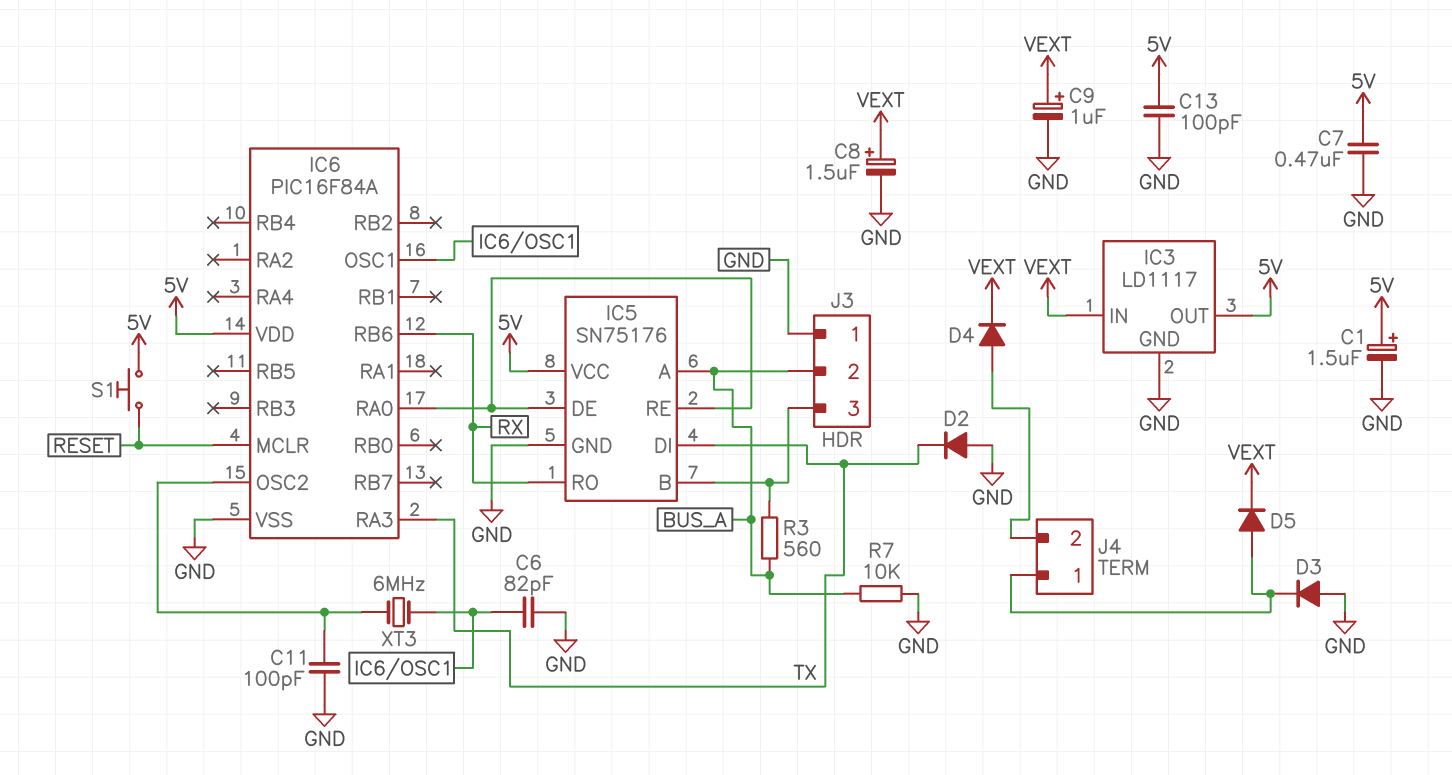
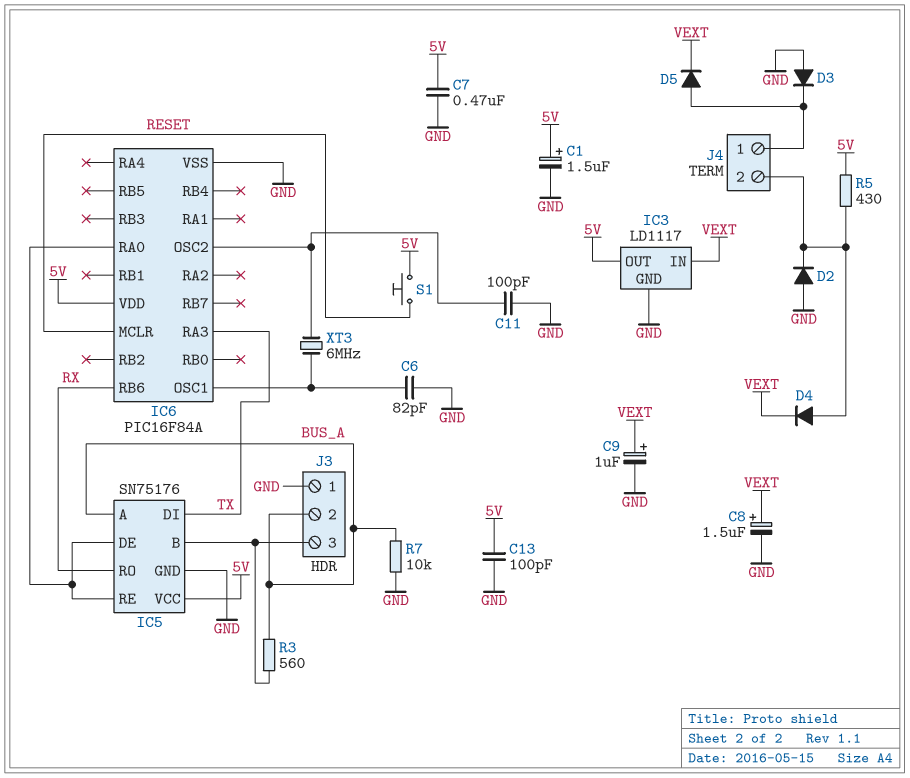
D2: diode (A GND, K TX) -> diode (A GND, K J4/2)
R5: none -> 430 (5V, J4/2)

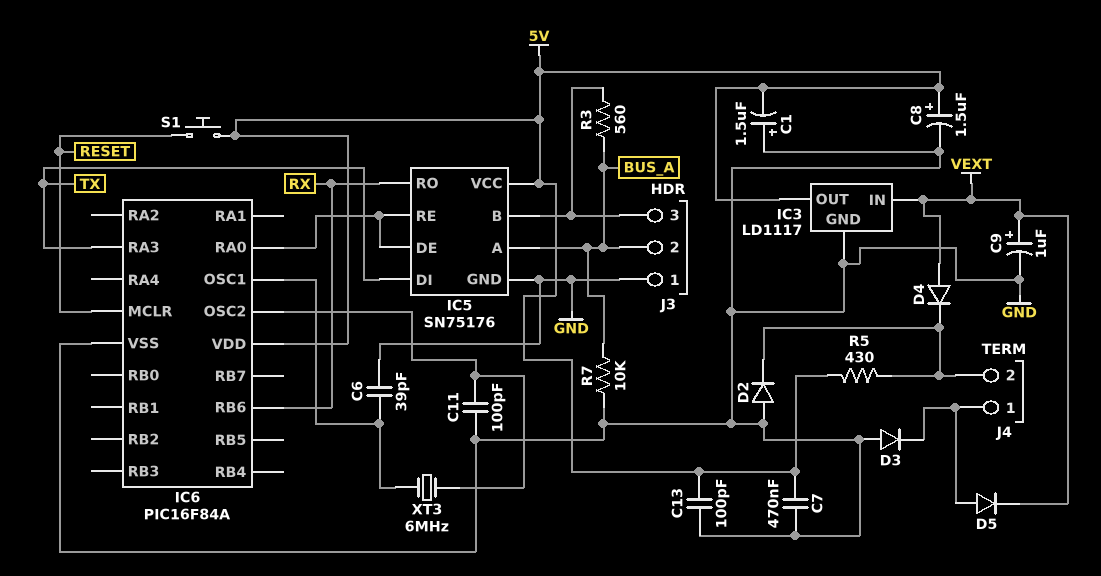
C1: 1.5uF (plus 5V, minus GND) -> 1.5uF (plus GND, minus 5V)
C6: 82pF (GND, IC6/OSC1) -> 39pF (GND, IC6/OSC1)
C8: 1.5uF (plus VEXT, minus GND) -> 1.5uF (plus 5V, minus GND)
D4: diode (A J4/2, K VEXT) -> diode (A VEXT, K J4/2)

